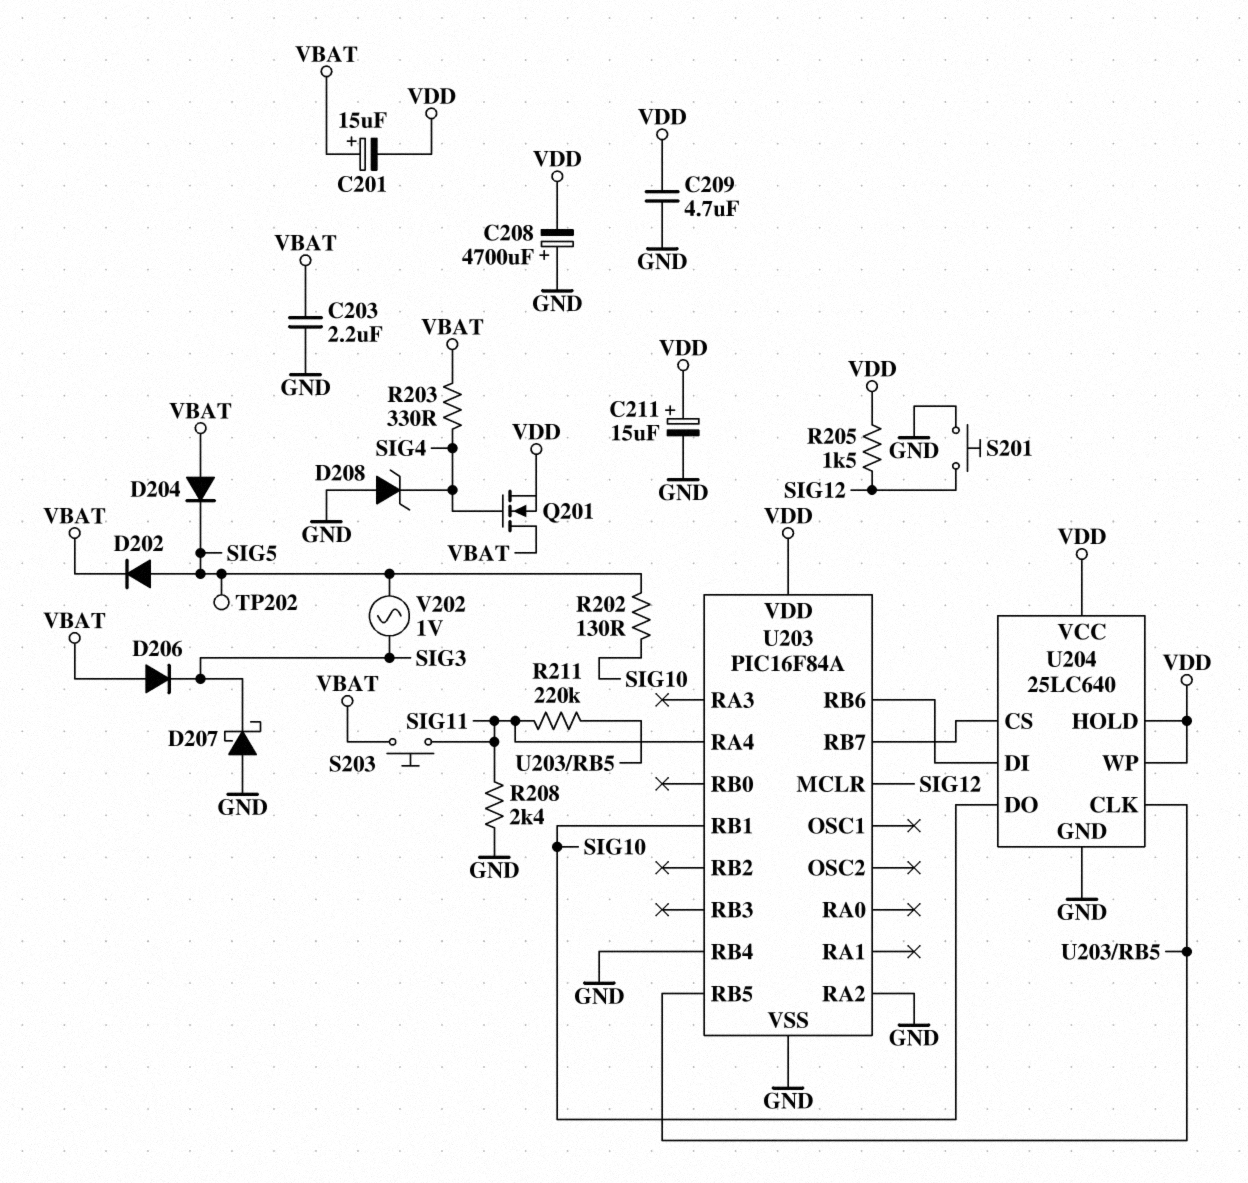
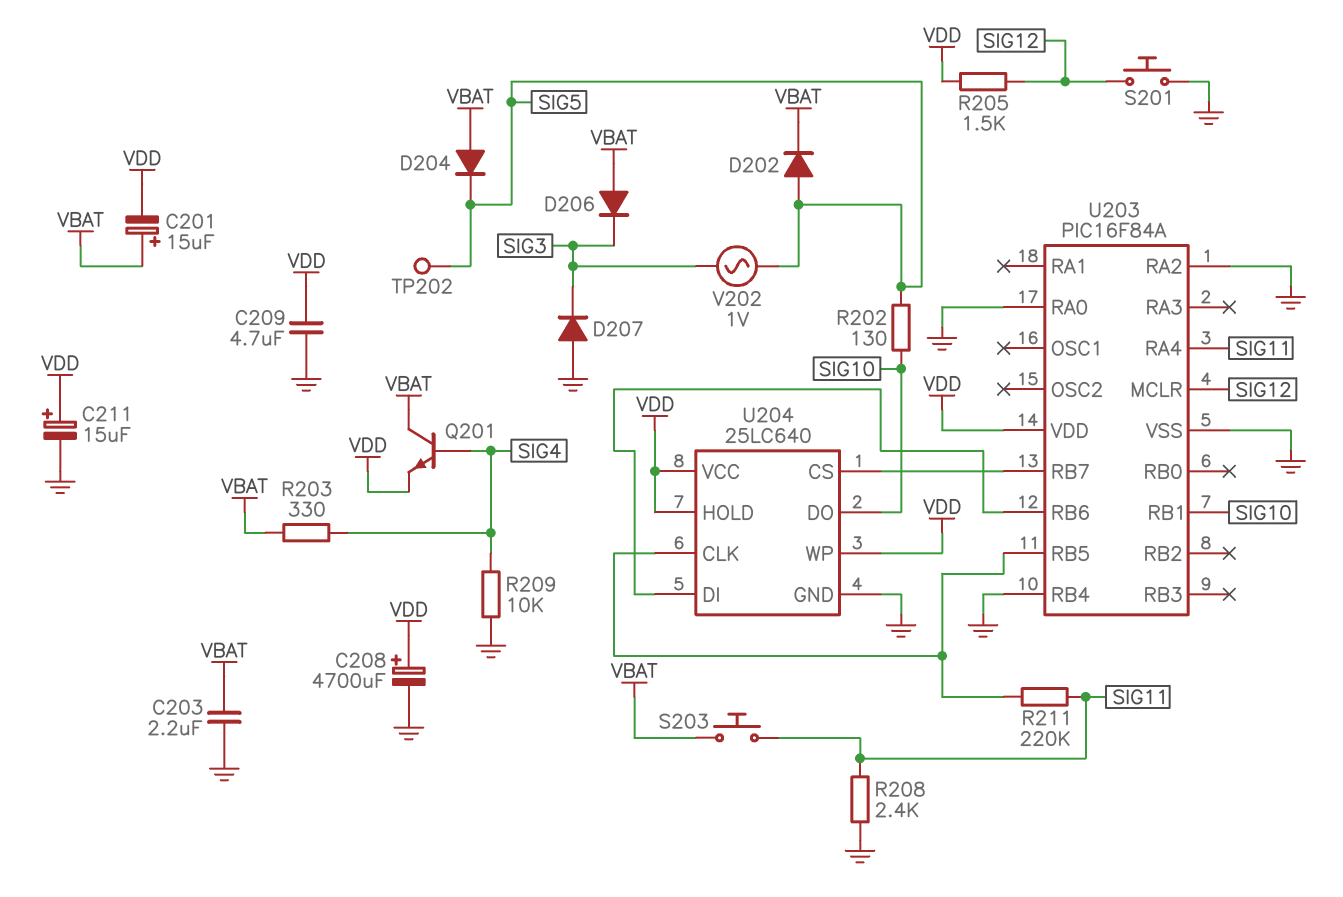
C208: 4700uF (plus GND, minus VDD) -> 4700uF (plus VDD, minus GND)
D207: schottky (A GND, K SIG3) -> diode (A GND, K SIG3)
D208: zener (A GND, K SIG4) -> none
Q201: NMOS (G SIG4, D VBAT, S VDD) -> NPN (B SIG4, C VBAT, E VDD)
R209: none -> 10k (GND, SIG4)
U203 pin RA0: none -> GND

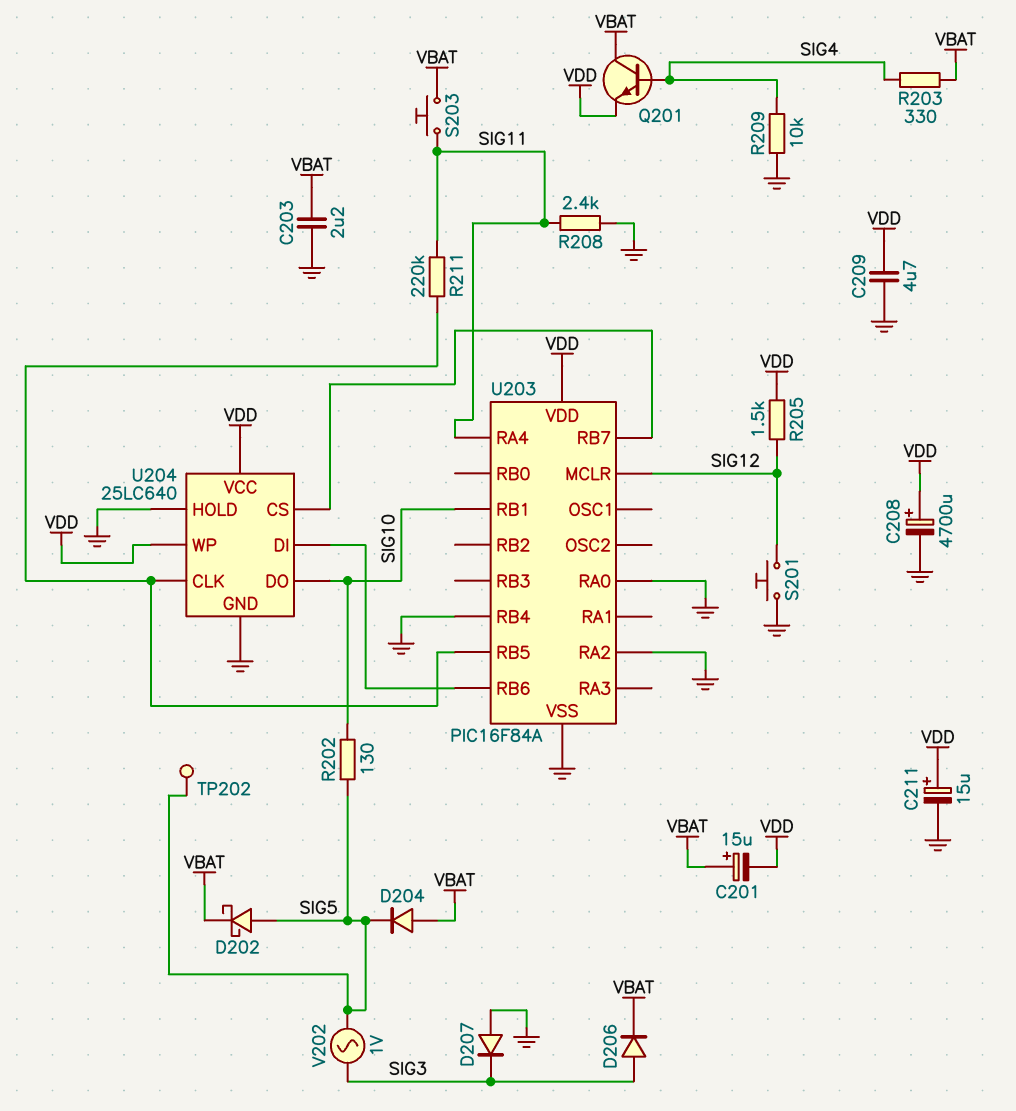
D202: diode (A SIG5, K VBAT) -> schottky (A SIG5, K VBAT)
D206: diode (A VBAT, K SIG3) -> diode (A SIG3, K VBAT)
U204 pin HOLD: VDD -> GND

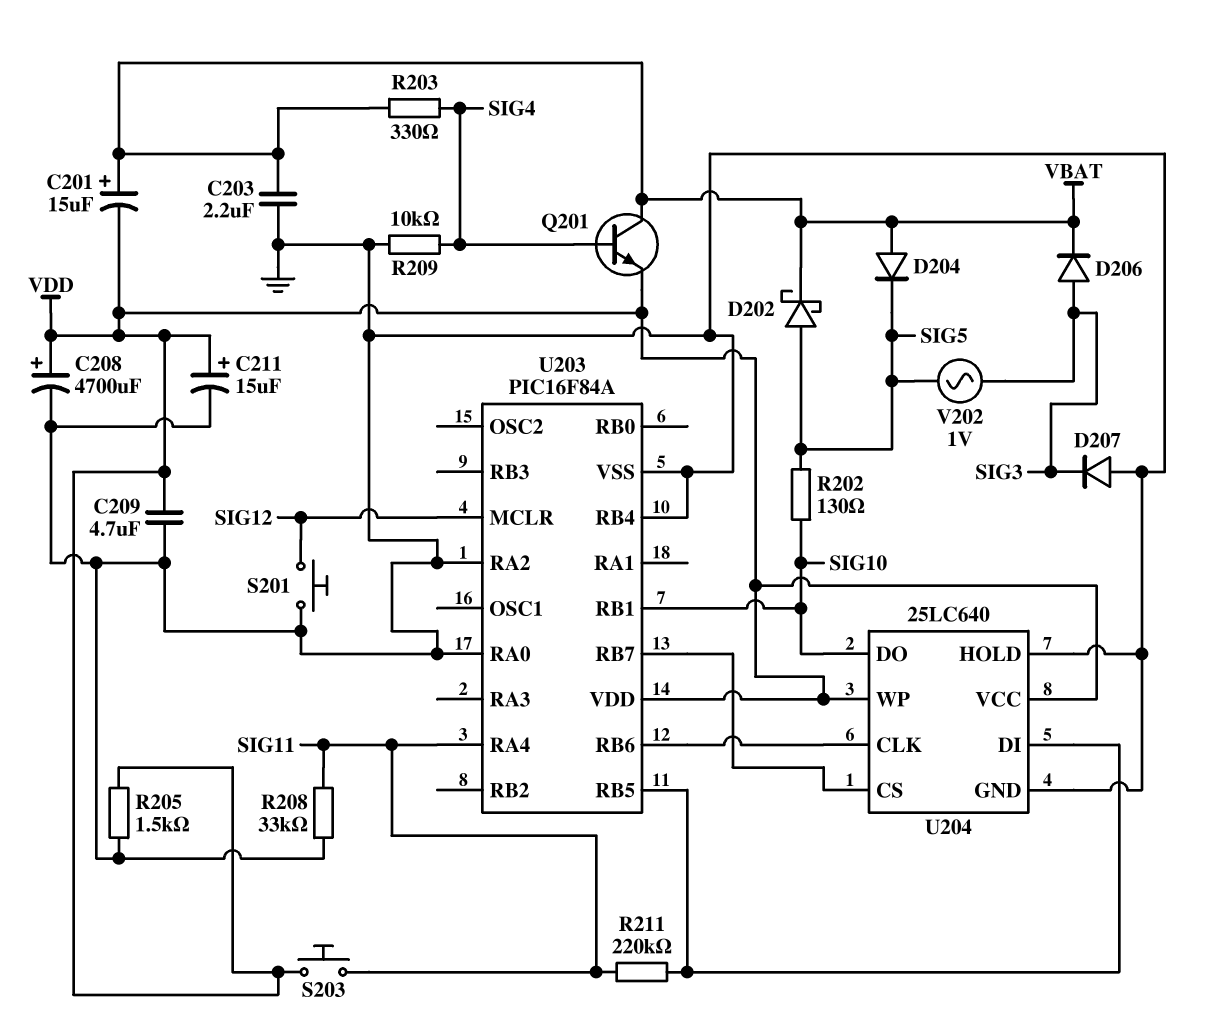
R205: 1.5k (SIG12, VDD) -> 1.5k (GND, VDD)
R208: 2.4k (GND, SIG11) -> 33k (GND, SIG11)
S203: button (SIG11, VBAT) -> button (SIG11, VDD)
TP202: test point (SIG5) -> none
U204 pin CLK: U203/RB5 -> U203/RB6
U204 pin DI: U203/RB6 -> U203/RB5

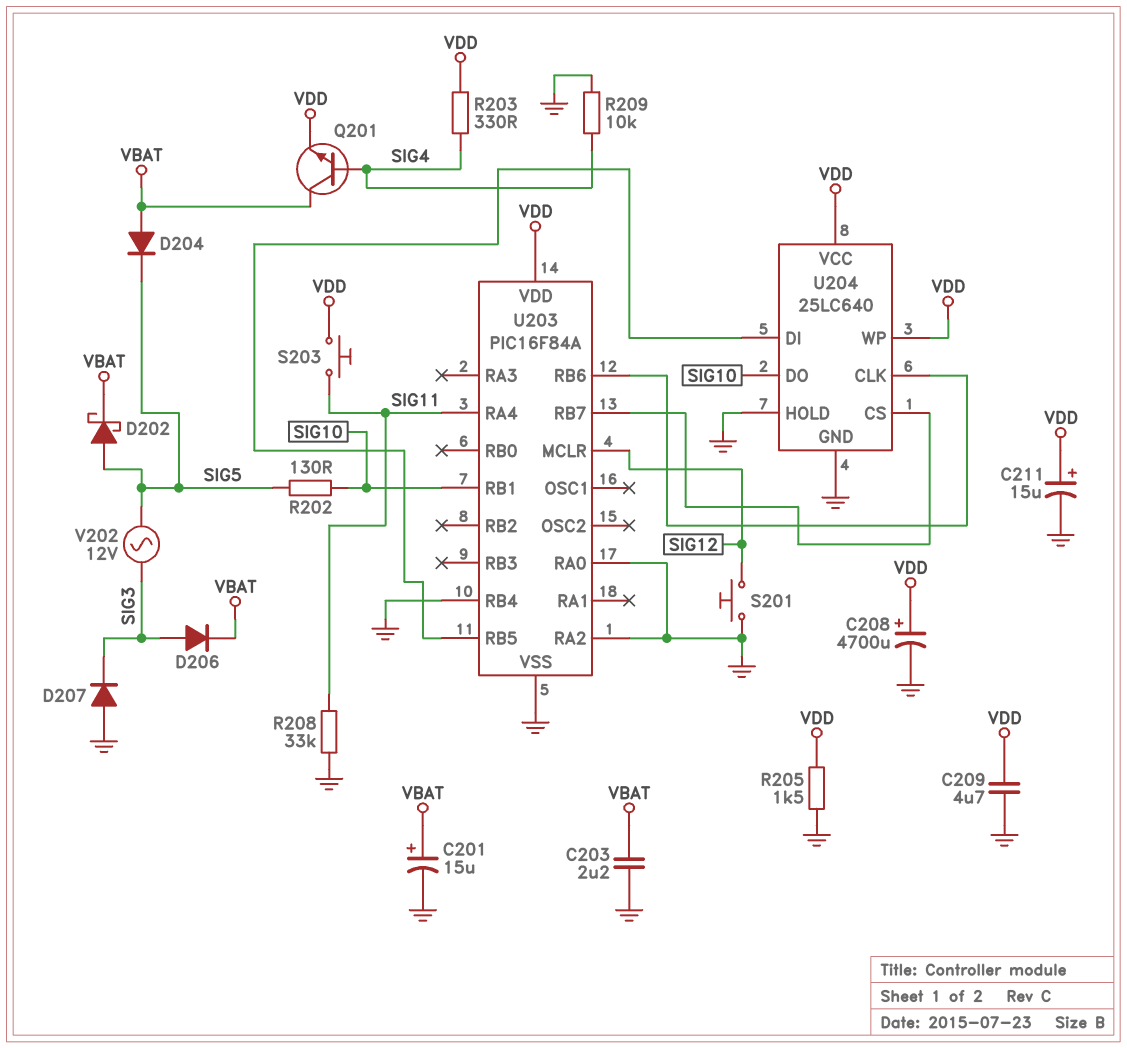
C201: 15uF (plus VBAT, minus VDD) -> 15uF (plus VBAT, minus GND)
R203: 330 (SIG4, VBAT) -> 330 (SIG4, VDD)
R211: 220k (SIG11, U203/RB5) -> none
V202: AC 1V (SIG3, SIG5) -> AC 12V (SIG3, SIG5)

